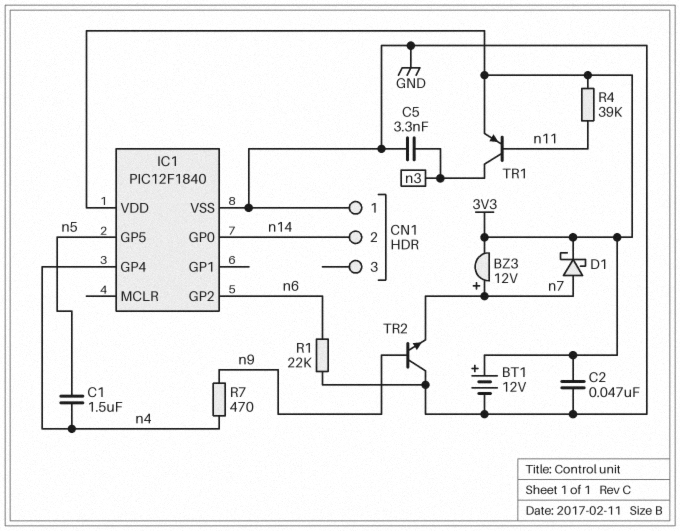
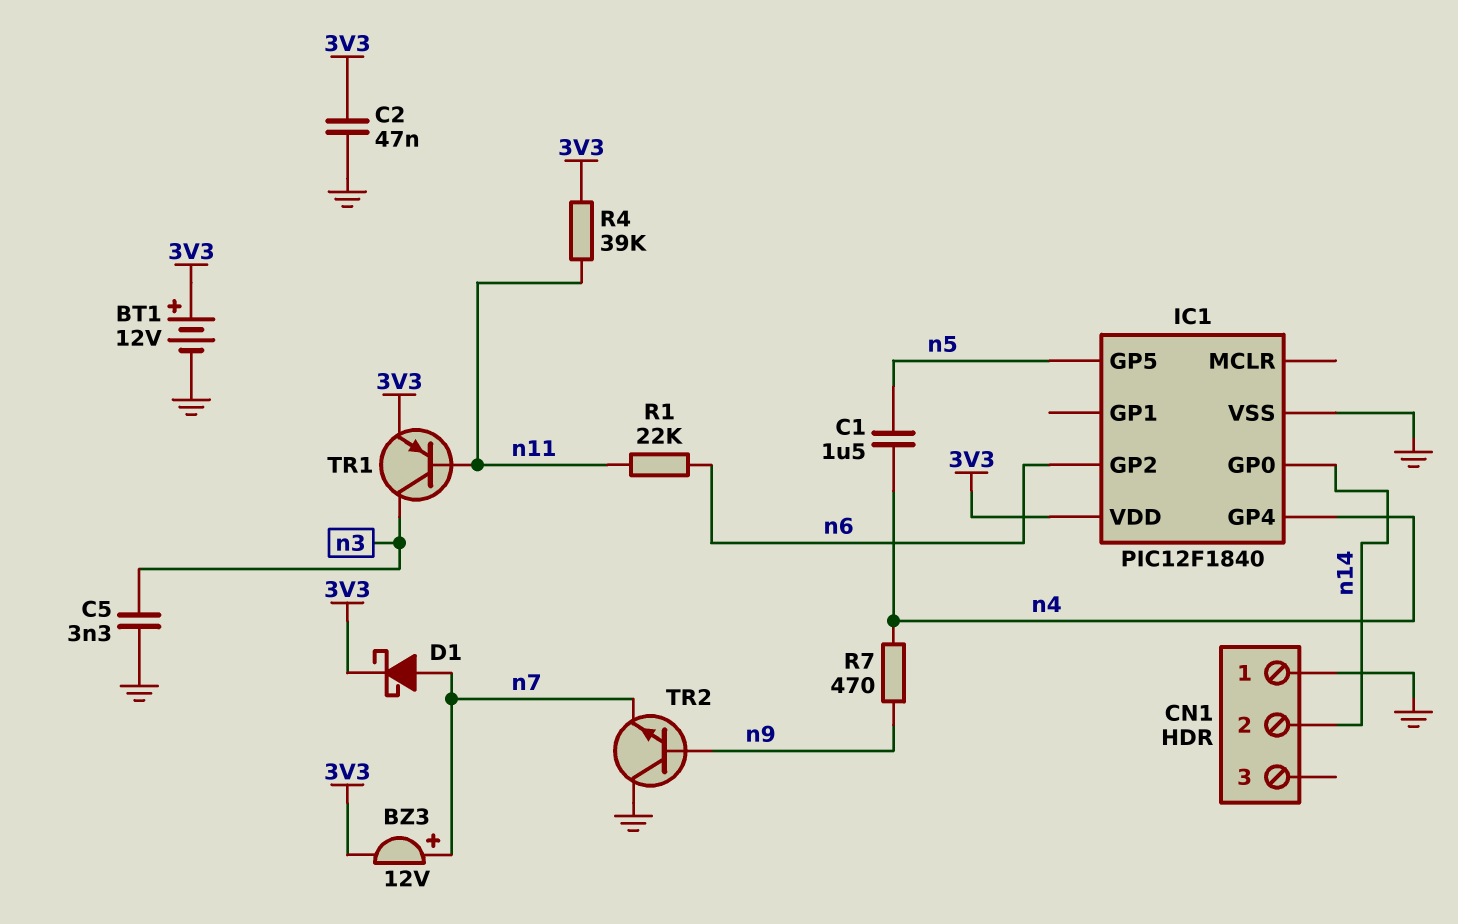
R1: 22k (GND, n6) -> 22k (n6, n11)

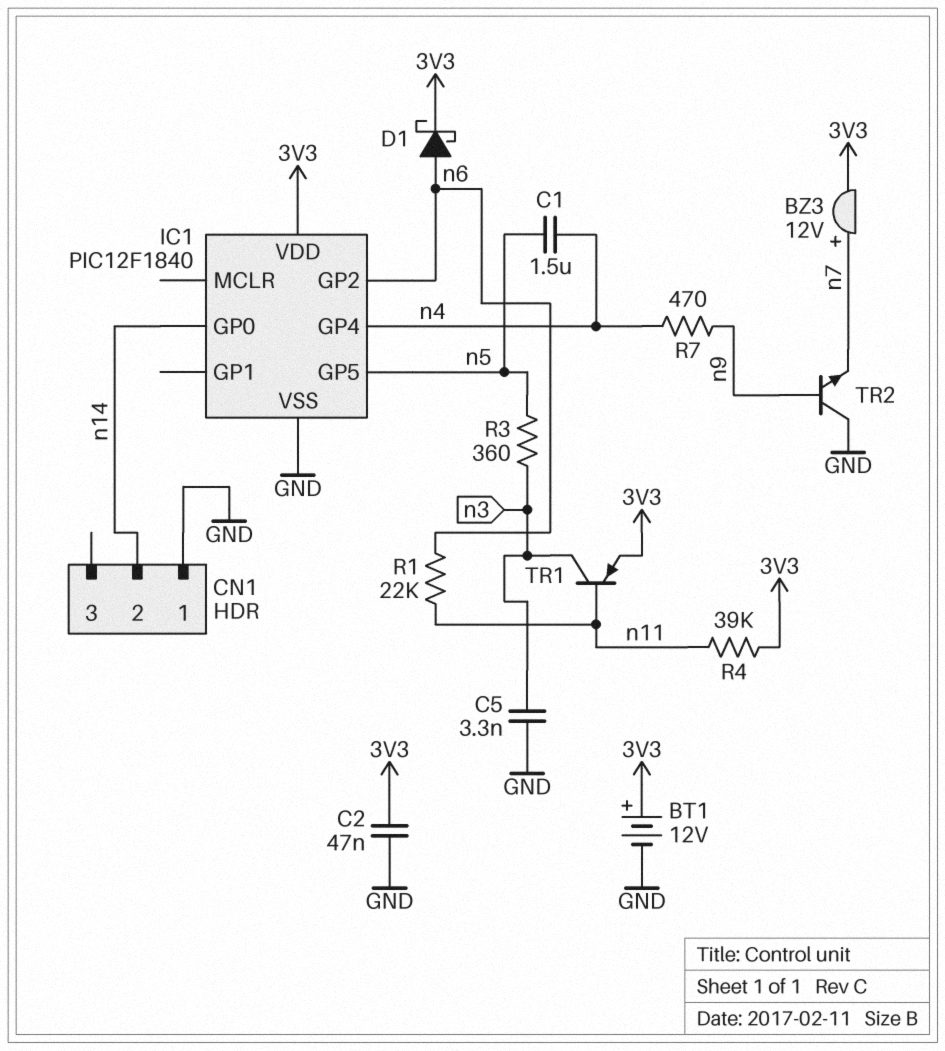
D1: schottky (A n7, K 3V3) -> schottky (A n6, K 3V3)
R3: none -> 360 (n3, n5)

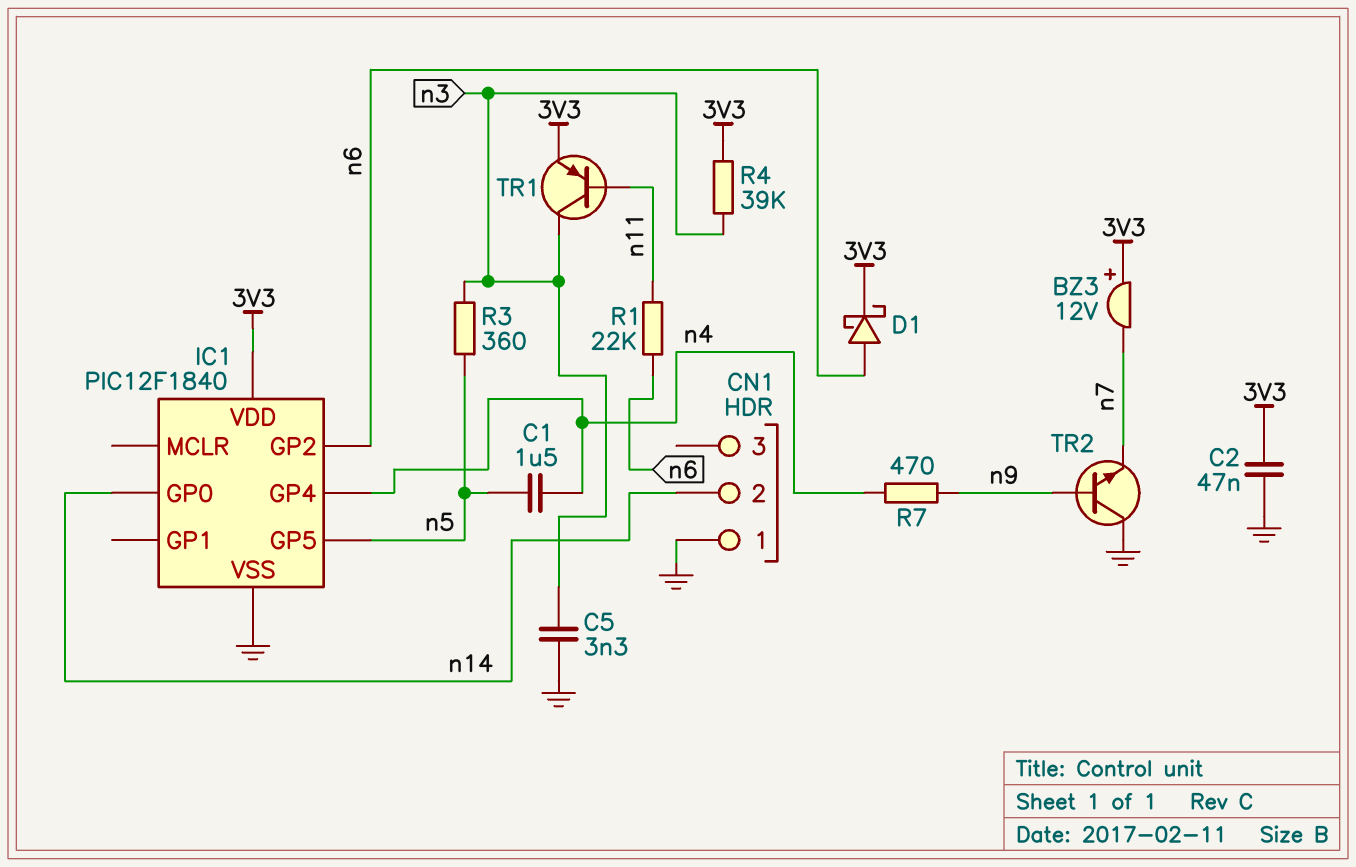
BT1: 12V (plus 3V3, minus GND) -> none
BZ3: buzzer 12V (plus n7, minus 3V3) -> buzzer 12V (plus 3V3, minus n7)
R4: 39k (3V3, n11) -> 39k (3V3, n3)

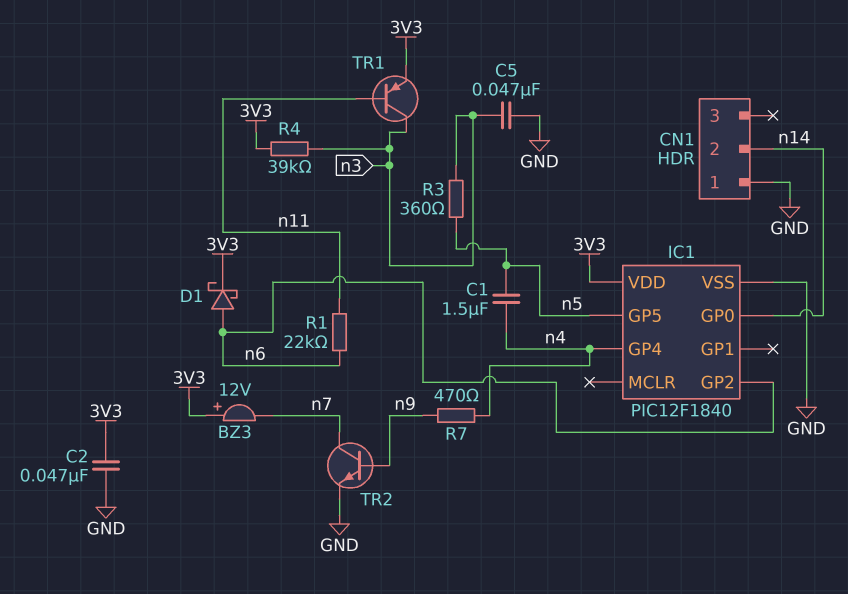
C5: 3.3nF (GND, n3) -> 47nF (GND, n3)
TR2: NPN (B n9, C GND, E n7) -> NPN (B n9, C n7, E GND)

